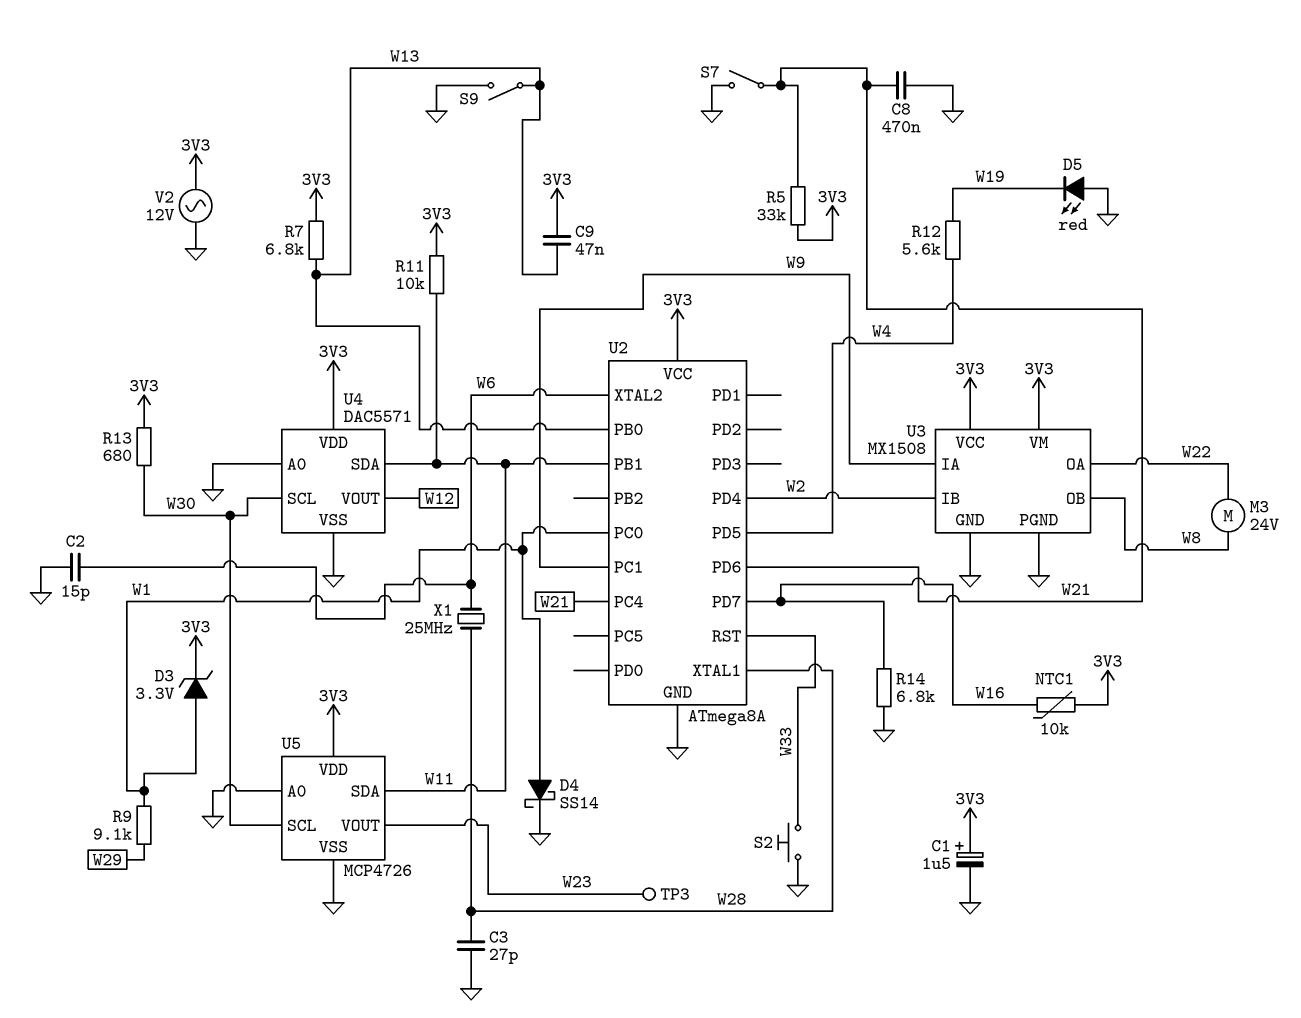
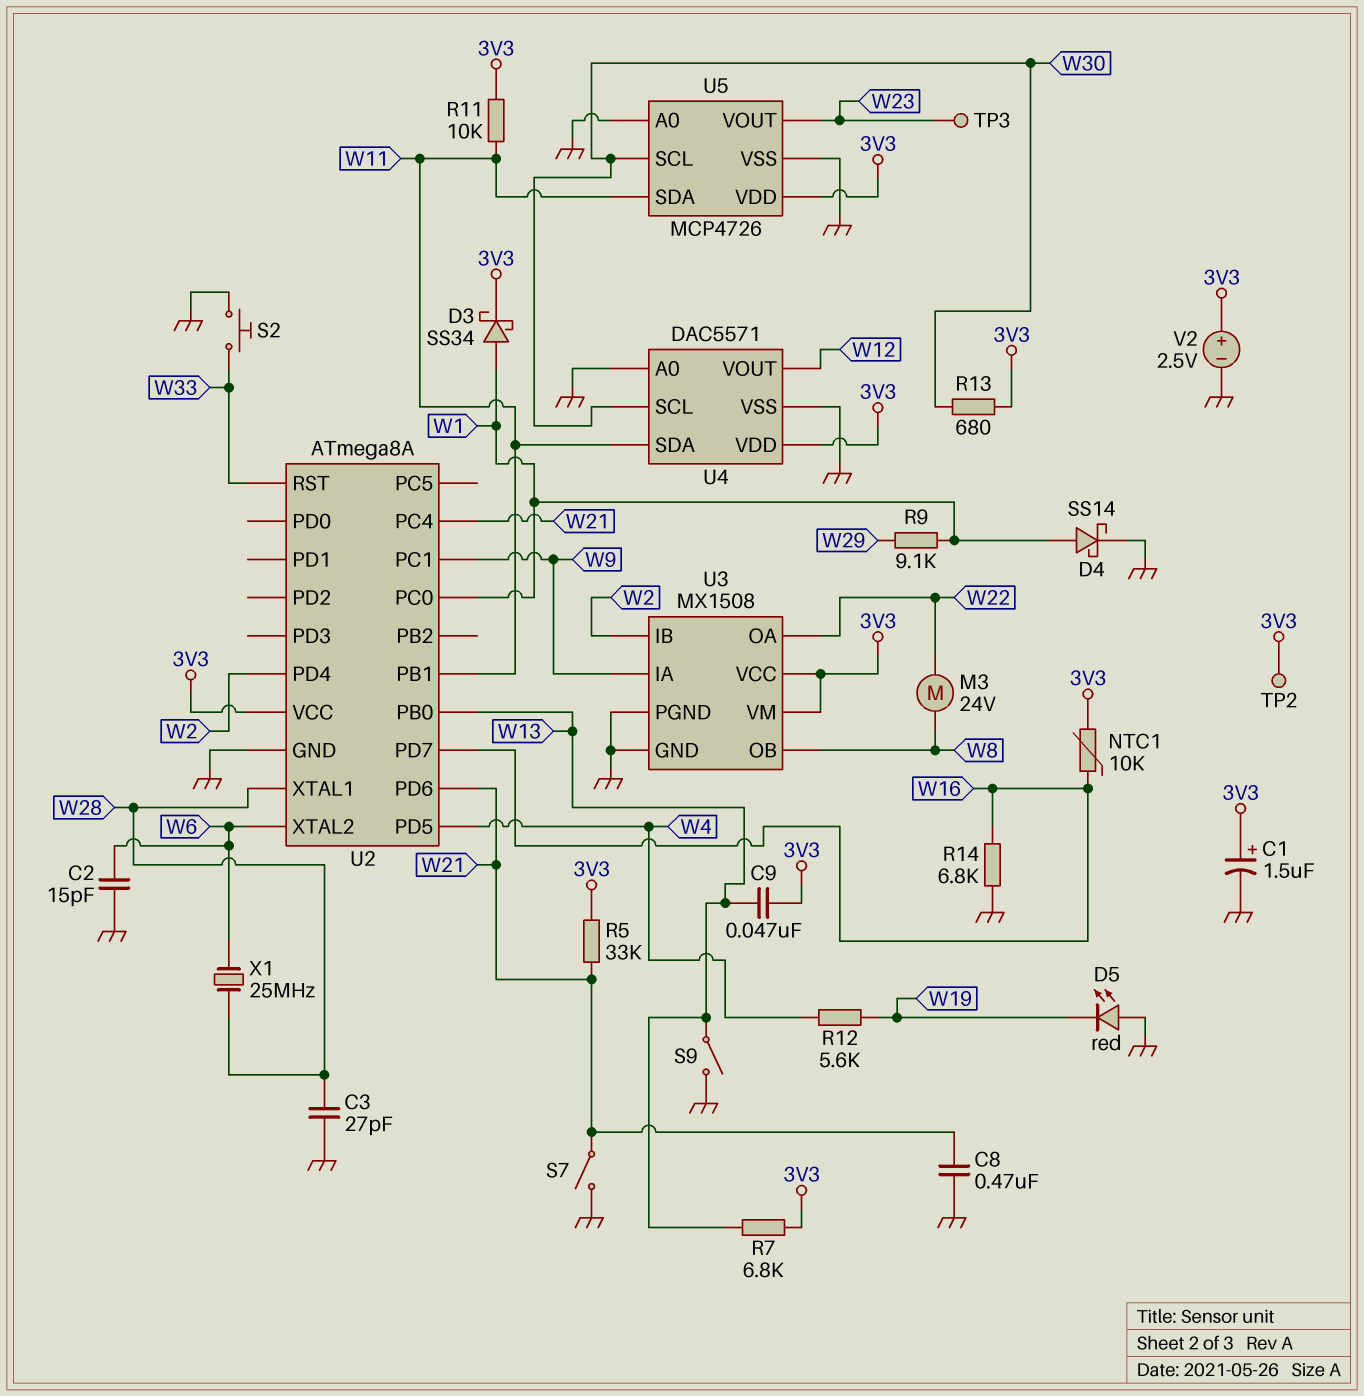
D3: zener 3.3V (A W1, K 3V3) -> schottky SS34 (A W1, K 3V3)
TP2: none -> test point (3V3)
V2: AC 12V (3V3, GND) -> 2.5V (plus 3V3, minus GND)

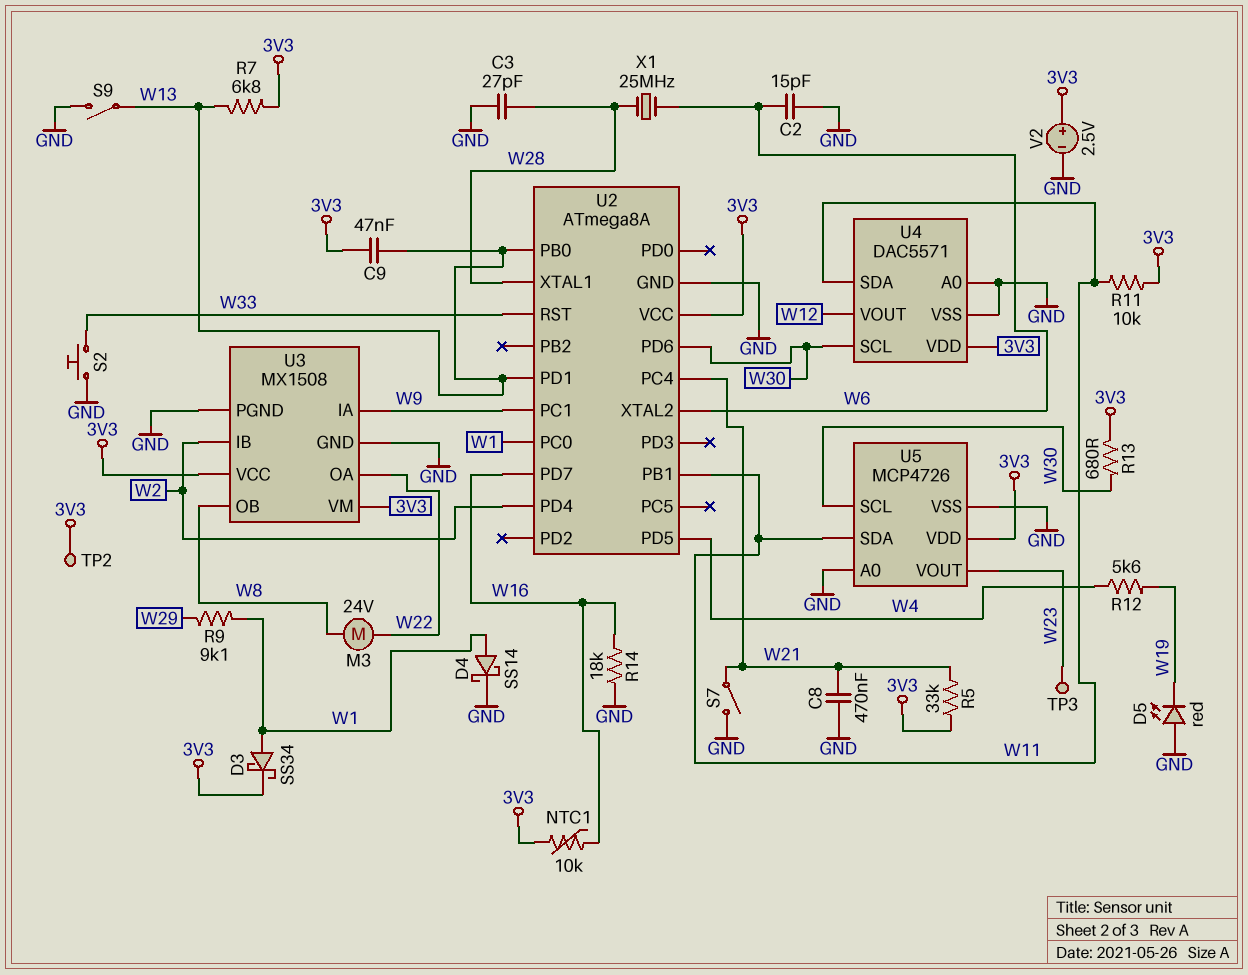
C1: 1.5uF (plus 3V3, minus GND) -> none
R14: 6.8k (GND, W16) -> 18k (GND, W16)
U2 pin PD1: none -> W13
U2 pin PD6: W21 -> W30

